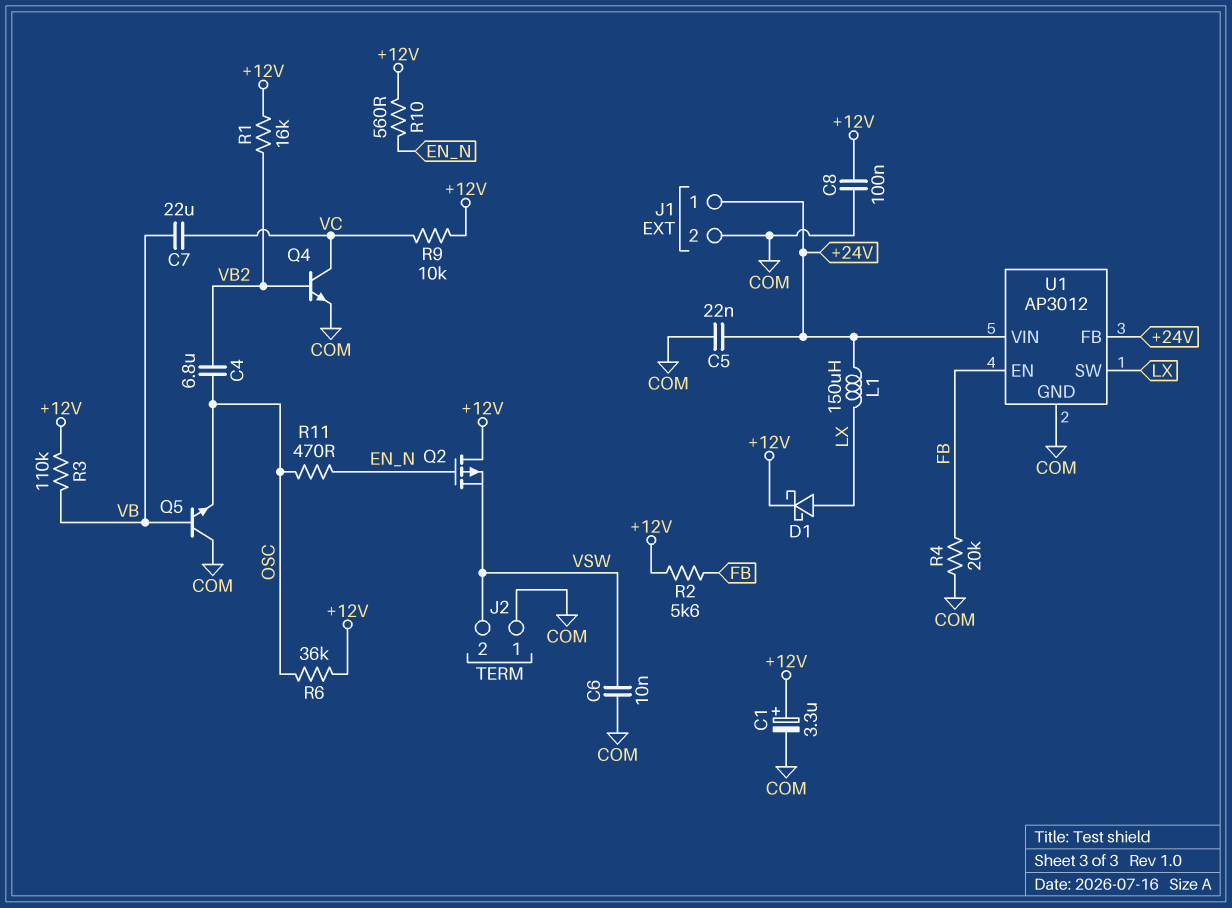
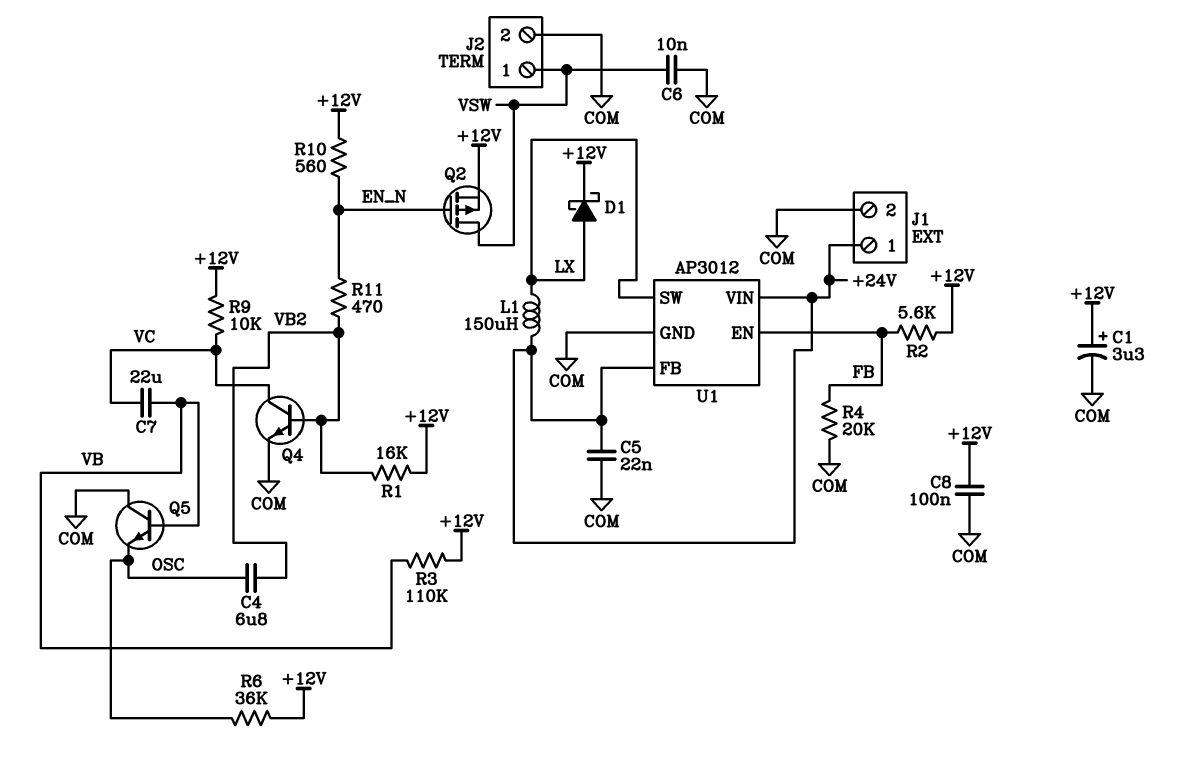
J2 pin 1: COM -> VSW
J2 pin 2: VSW -> COM
Q2: PMOS (G EN_N, D +12V, S VSW) -> PMOS (G EN_N, D VSW, S +12V)
R11: 470 (EN_N, OSC) -> 470 (EN_N, VB2)

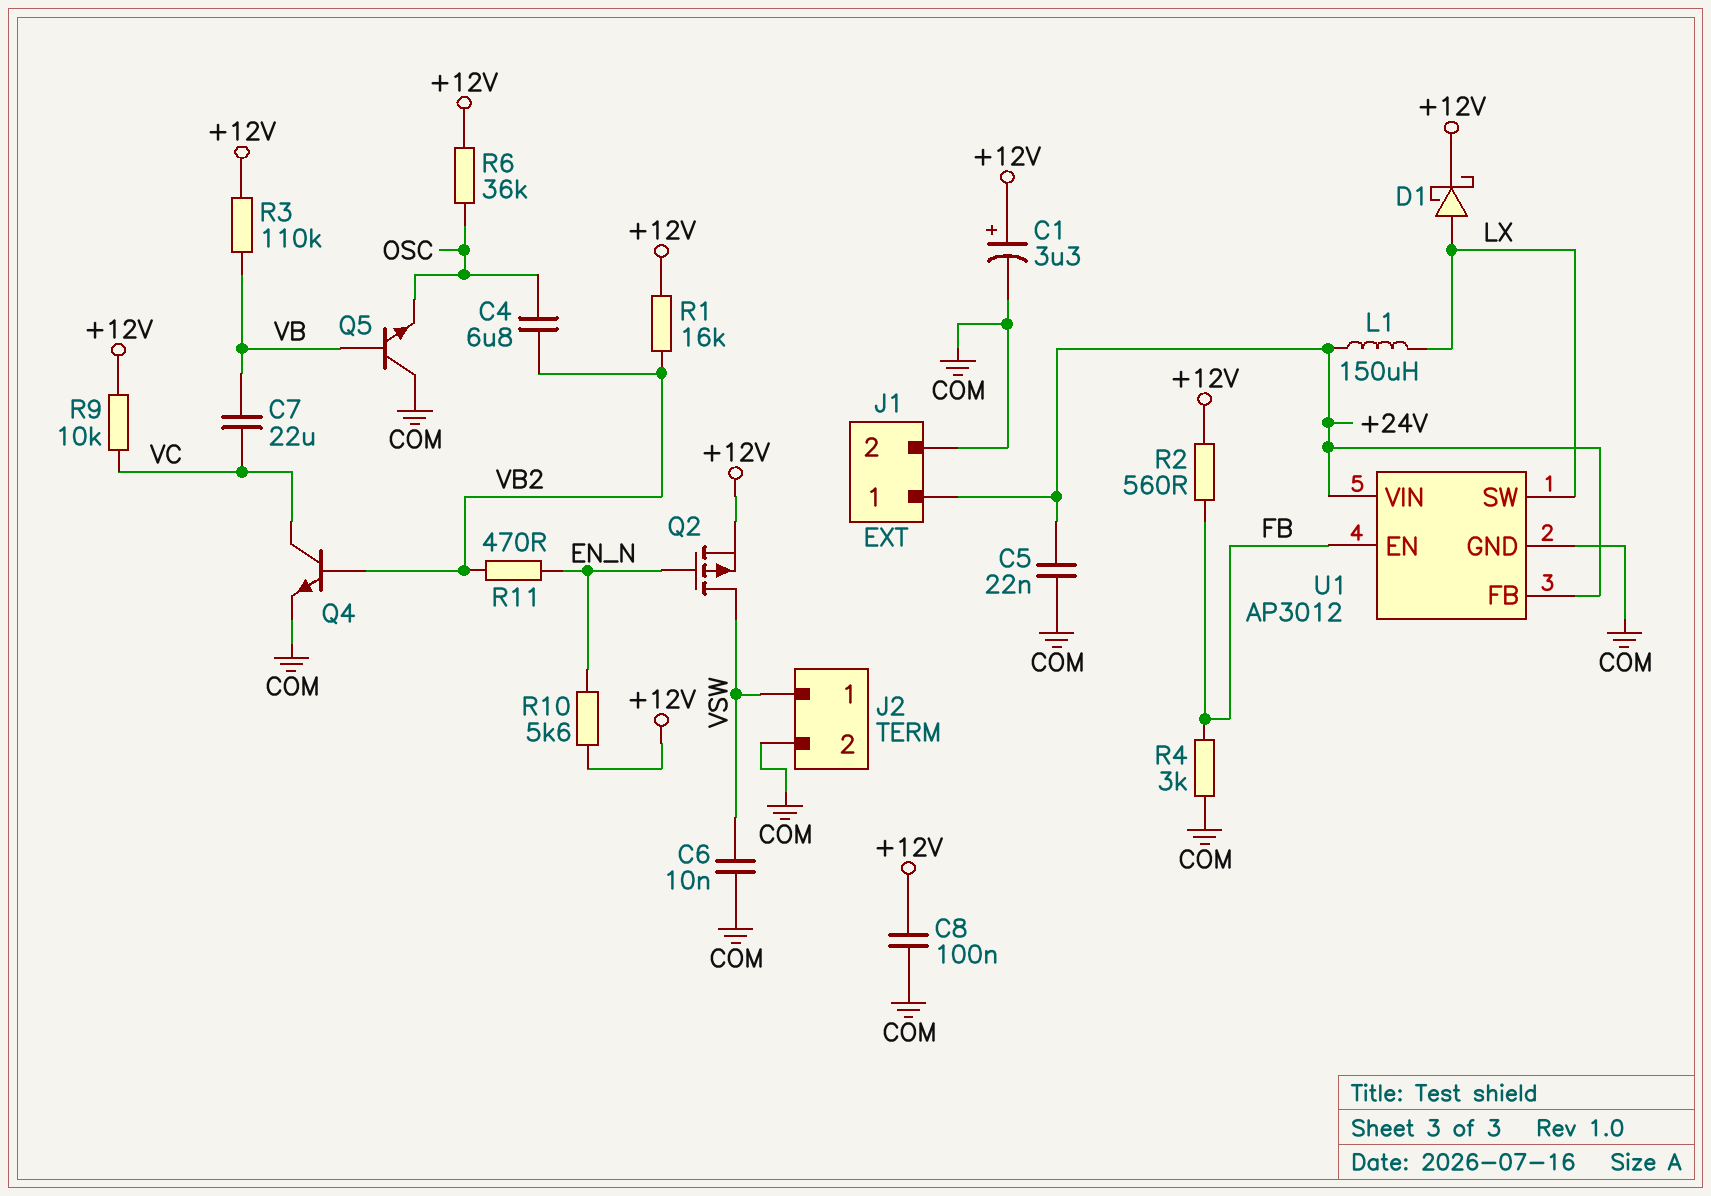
R2: 5.6k (+12V, FB) -> 560 (+12V, FB)
R4: 20k (COM, FB) -> 3k (COM, FB)
R10: 560 (+12V, EN_N) -> 5.6k (+12V, EN_N)

